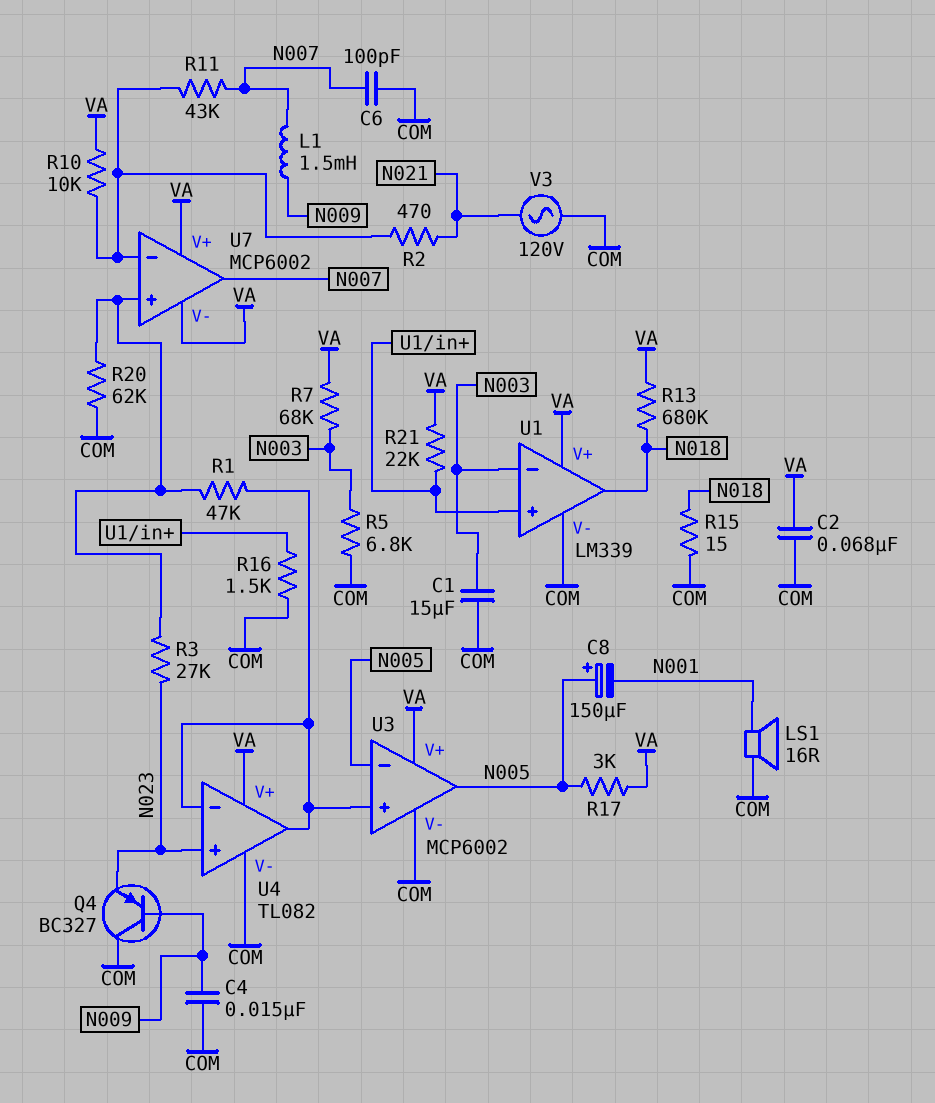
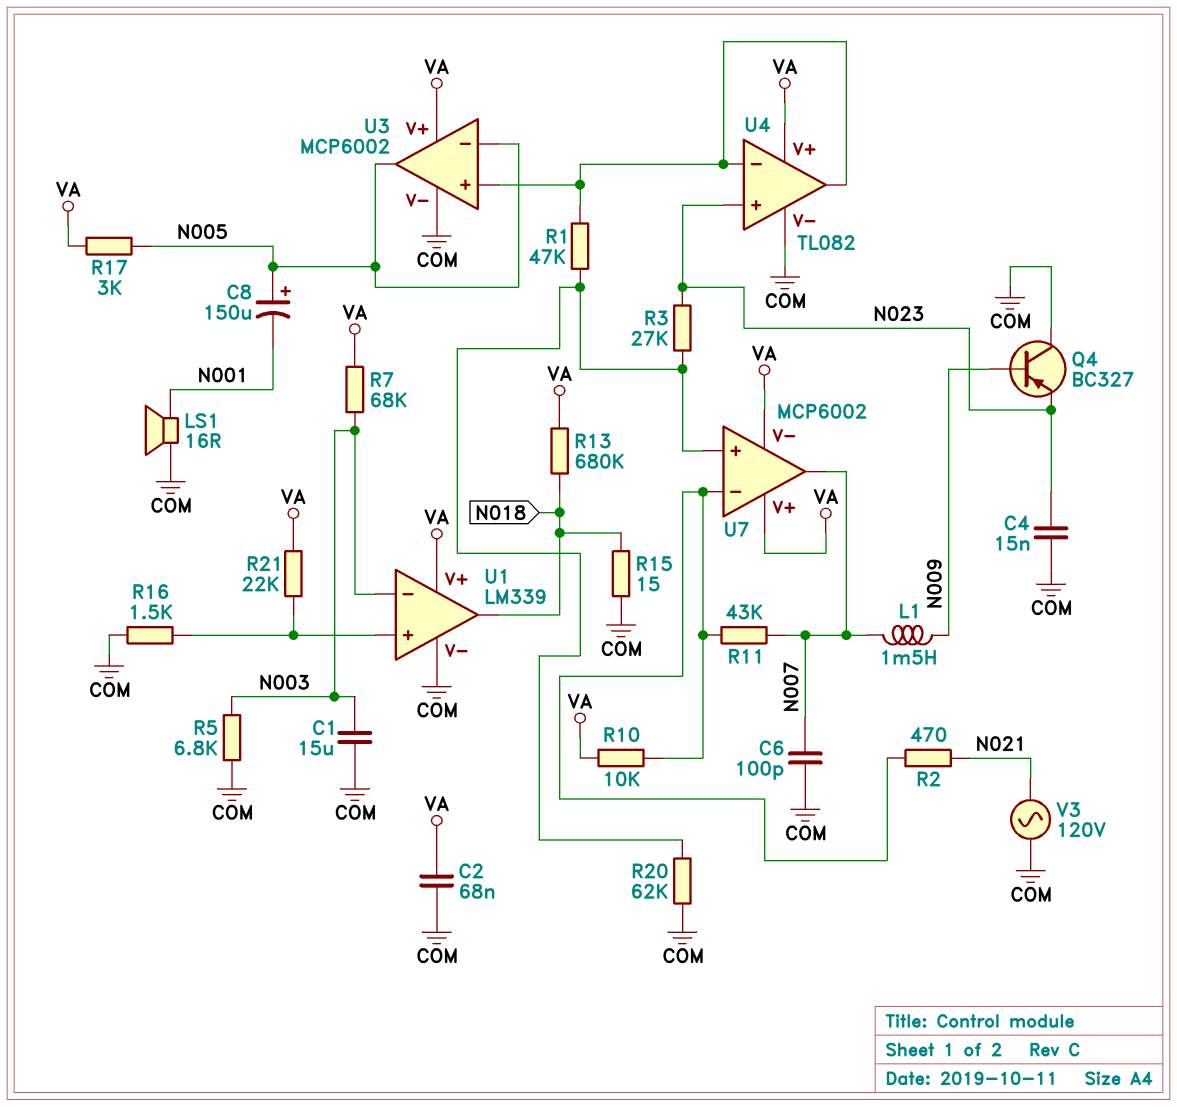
C4: 15nF (COM, N009) -> 15nF (COM, N023)

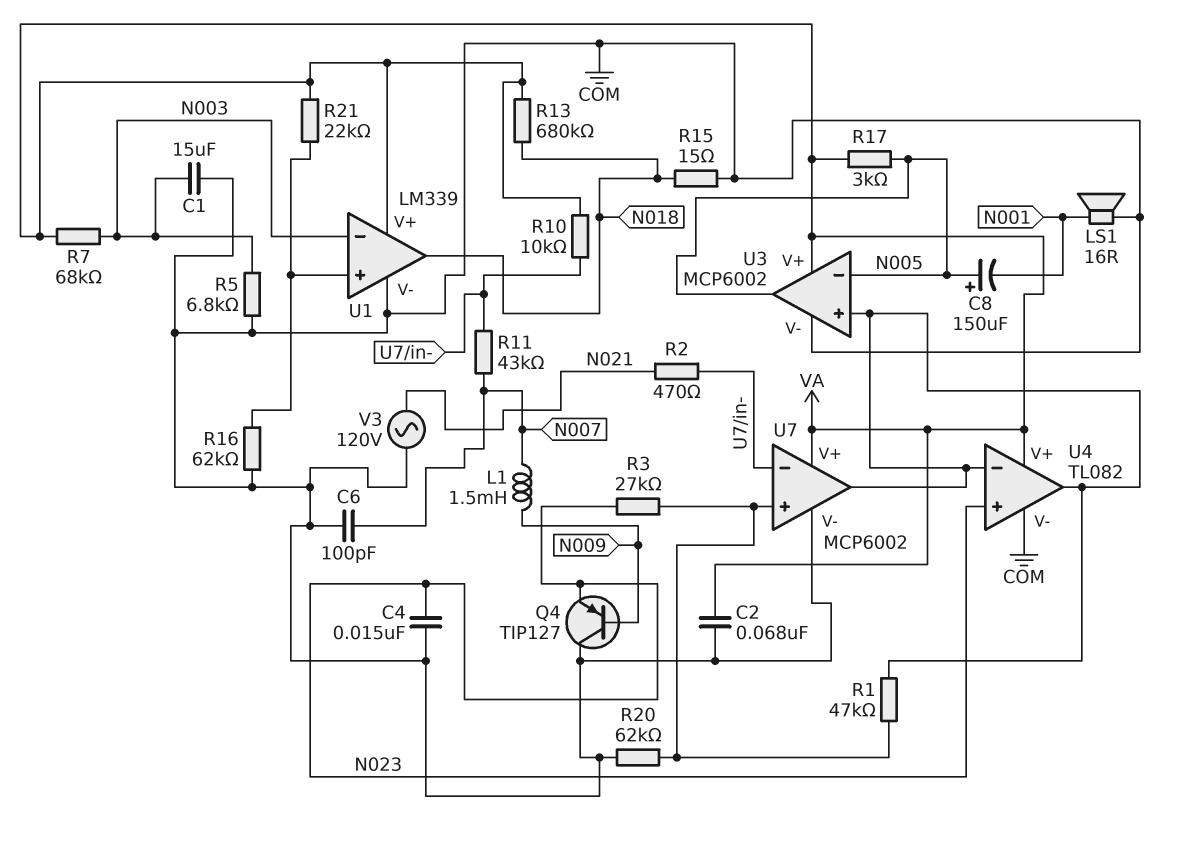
Q4: PNP BC327 (B N009, C COM, E N023) -> PNP TIP127 (B N009, C COM, E N023)
R16: 1.5k (COM, U1/in+) -> 62k (COM, U1/in+)
U7 pin V-: VA -> COM
U7 pin out: N007 -> U3/in+

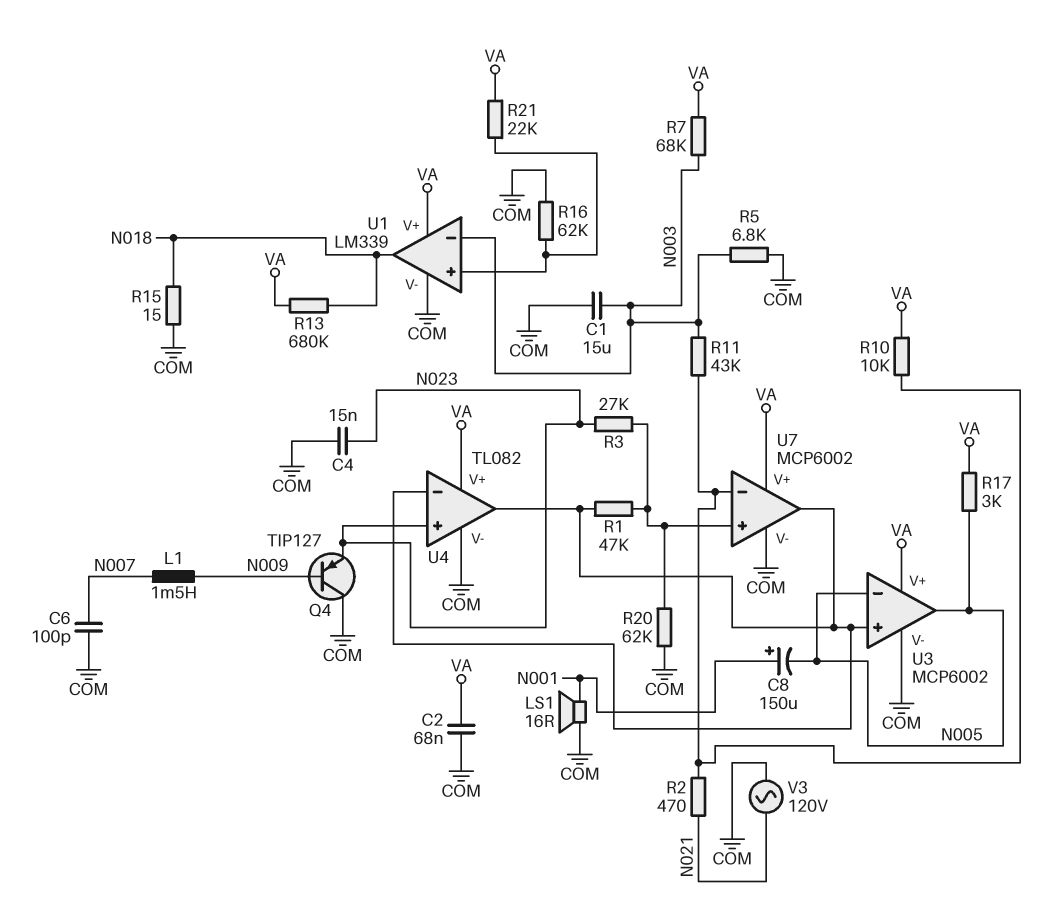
C8: 150uF (plus N005, minus N001) -> 150uF (plus N001, minus N005)
R11: 43k (N007, U7/in-) -> 43k (N003, U7/in-)

